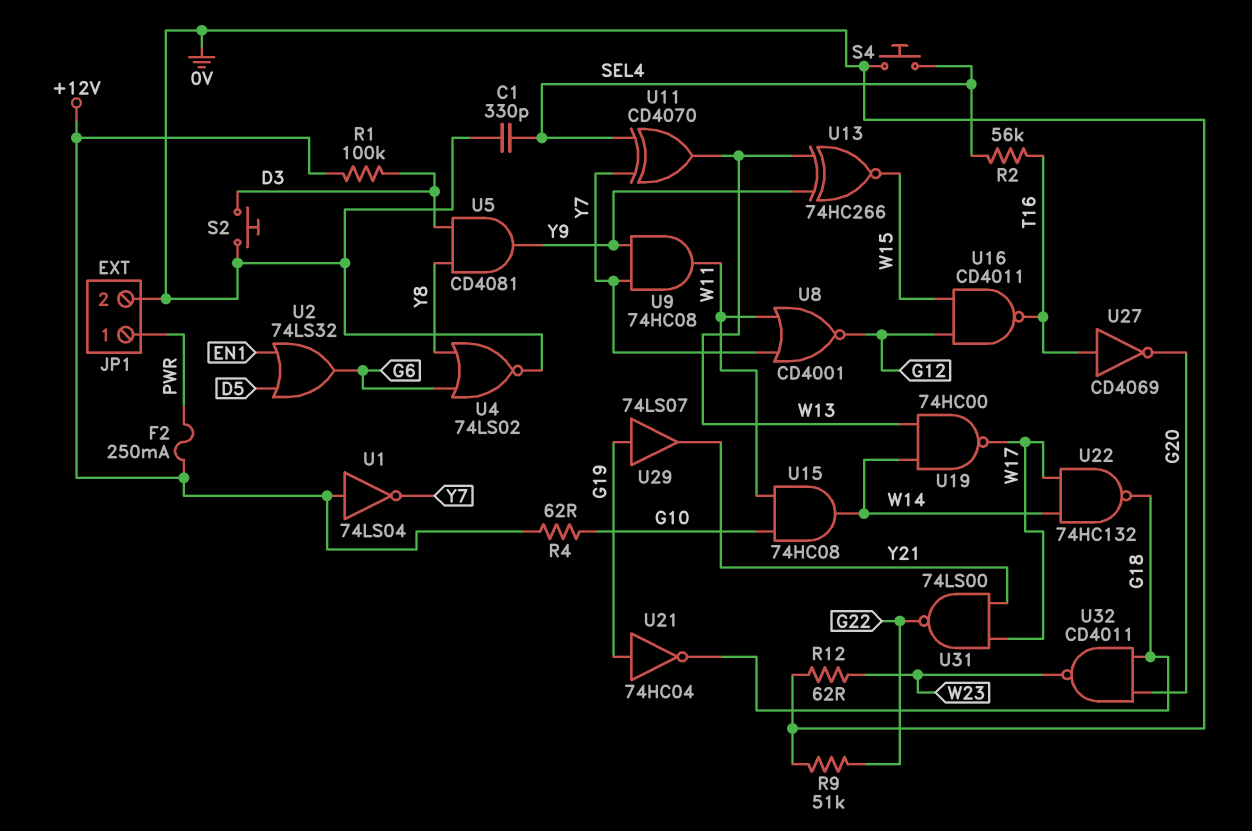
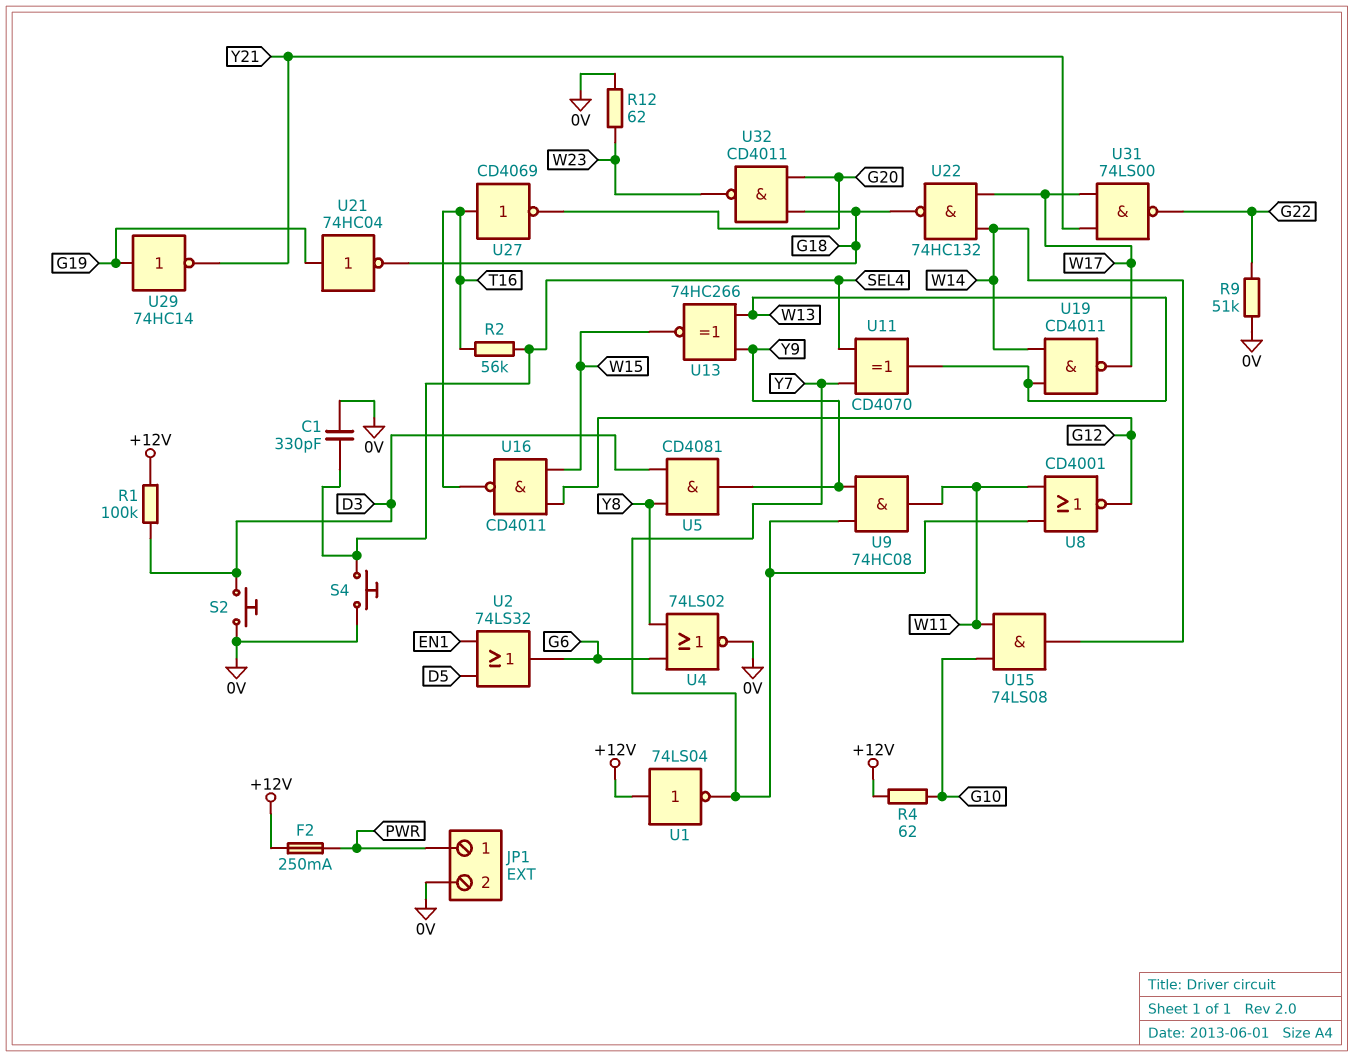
U15: AND 74HC08 (in G10, in W11, out W14) -> AND 74LS08 (in G10, in W11, out W14)
U19: NAND 74HC00 (in W13, in W14, out W17) -> NAND CD4011 (in W13, in W14, out W17)
U29: buffer 74LS07 (in G19, out Y21) -> NOT 74HC14 (in G19, out Y21)

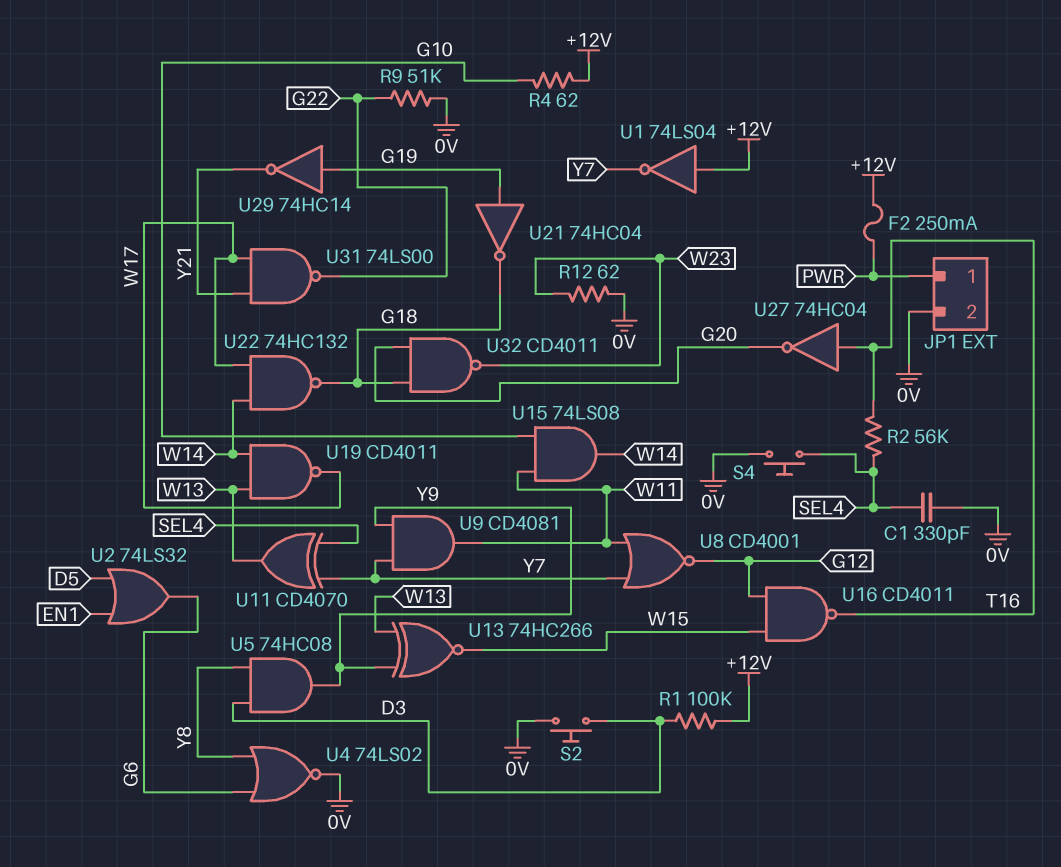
U5: AND CD4081 (in D3, in Y8, out Y9) -> AND 74HC08 (in D3, in Y8, out Y9)
U9: AND 74HC08 (in Y7, in Y9, out W11) -> AND CD4081 (in Y7, in Y9, out W11)
U27: NOT CD4069 (in T16, out G20) -> NOT 74HC04 (in T16, out G20)

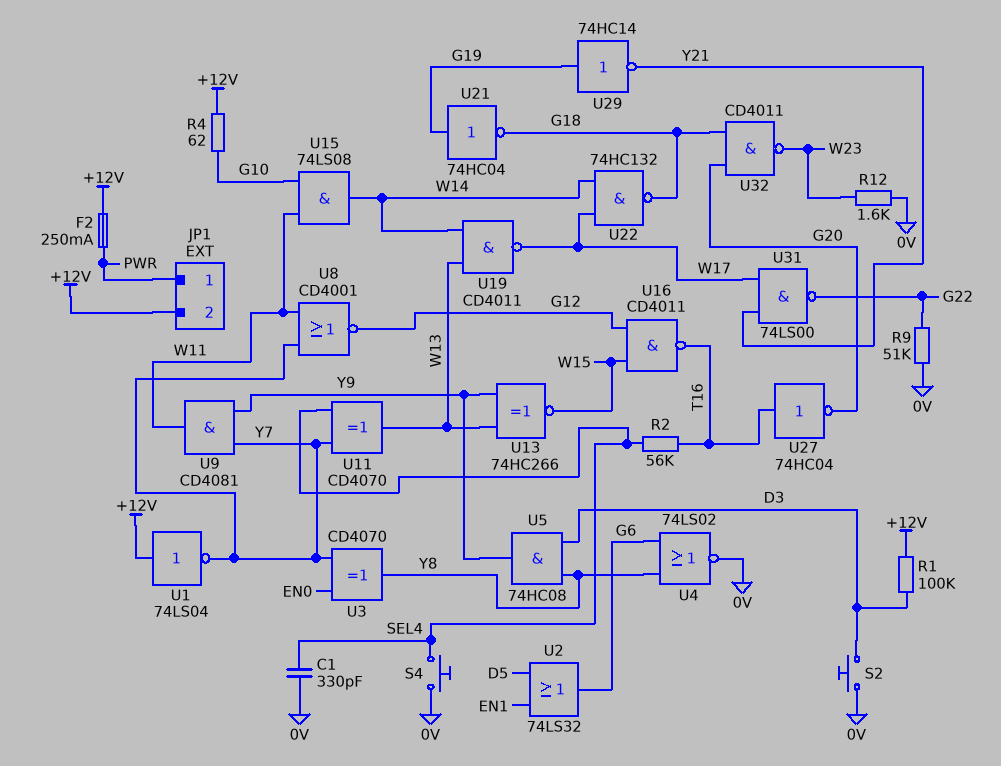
JP1 pin 2: 0V -> +12V
R12: 62 (0V, W23) -> 1.6k (0V, W23)
U3: none -> XOR CD4070 (in EN0, in Y7, out Y8)

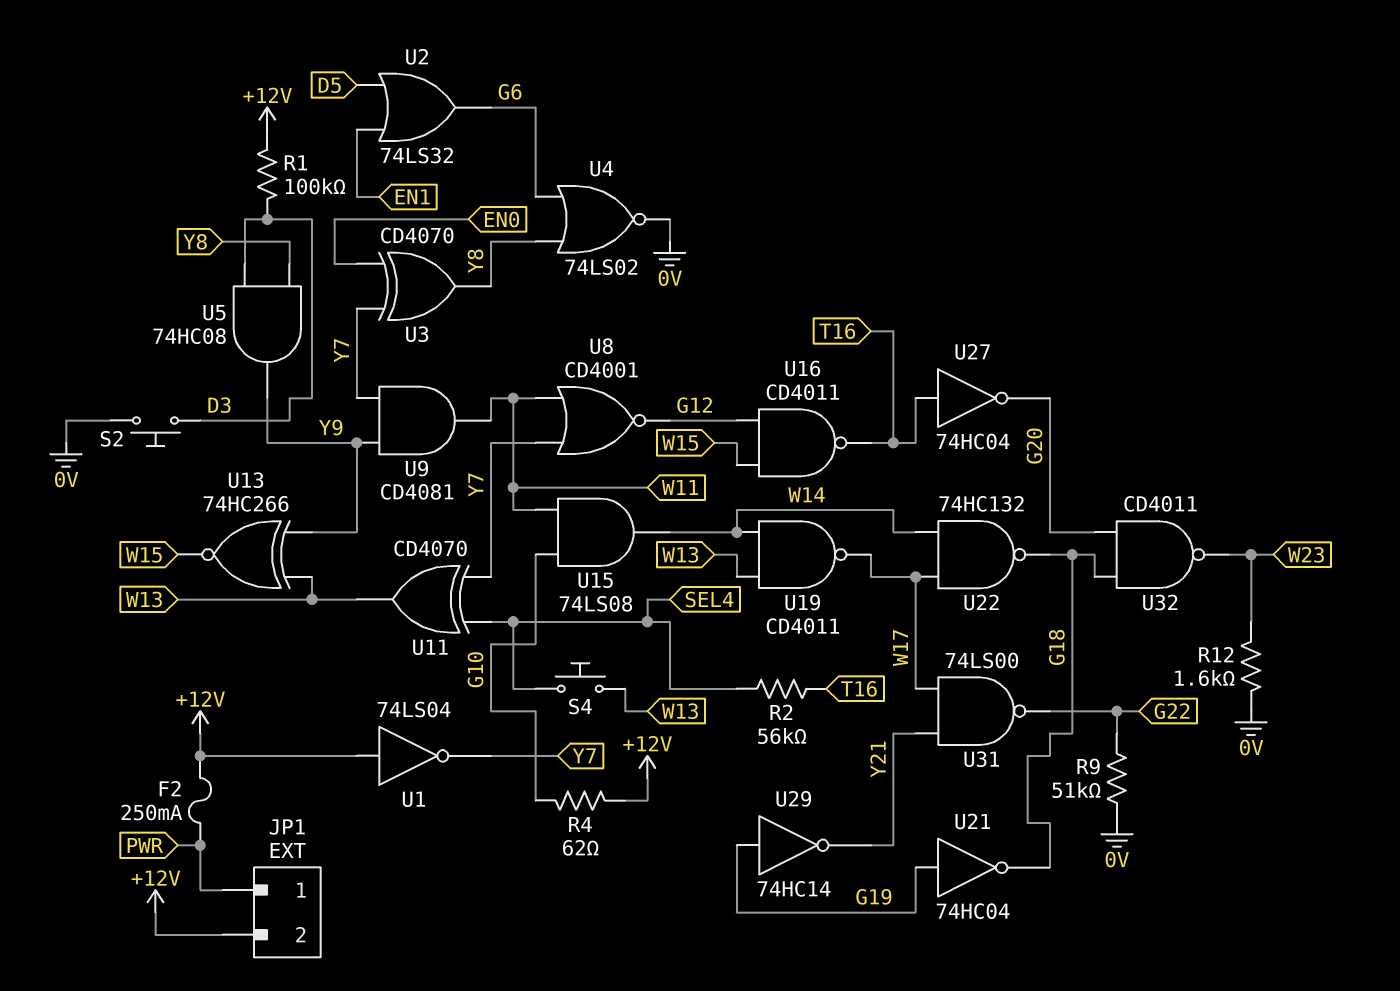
C1: 330pF (0V, SEL4) -> none
S4: button (0V, SEL4) -> button (SEL4, W13)

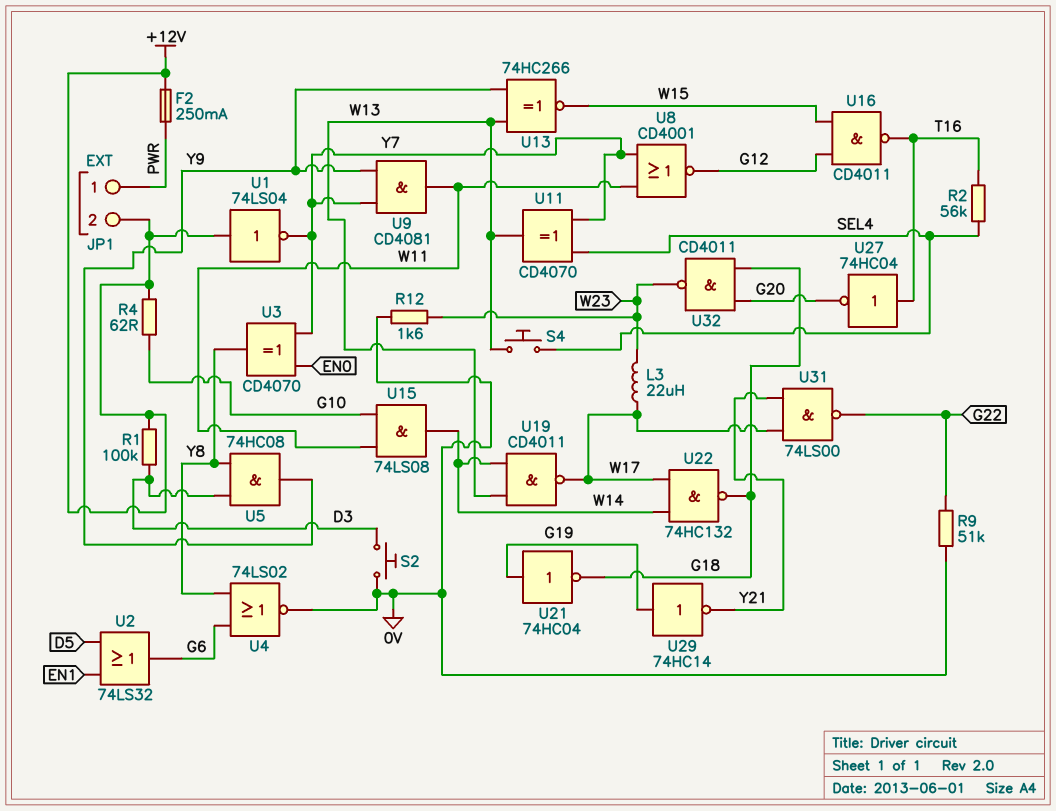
L3: none -> 22uH (W17, W23)

